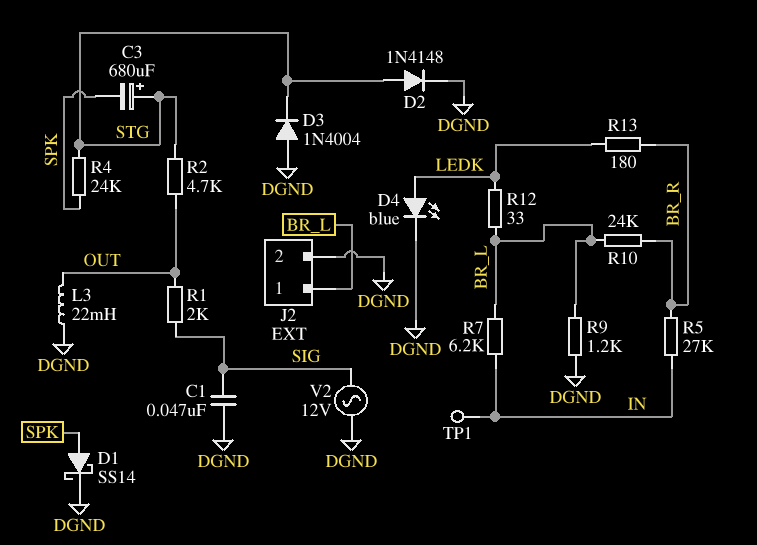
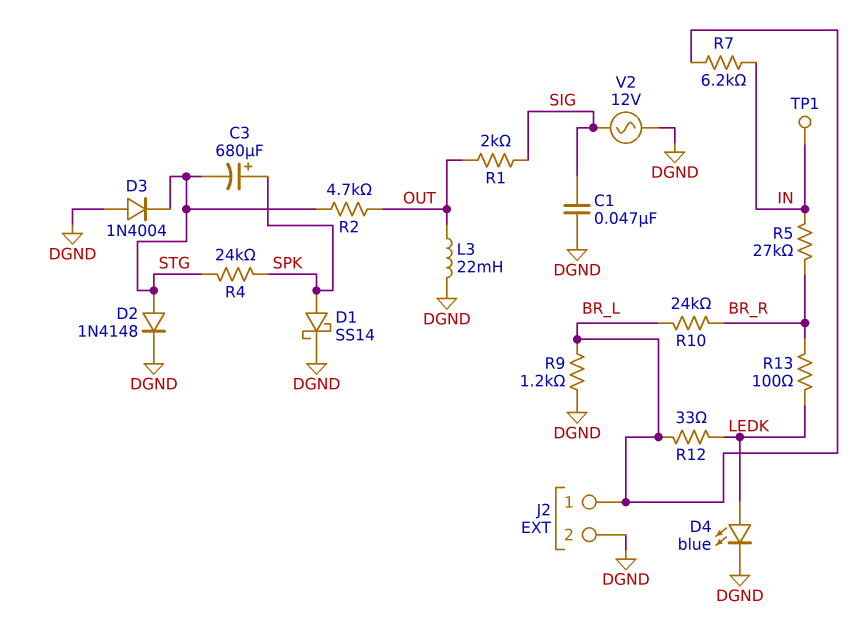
C3: 680uF (plus STG, minus SPK) -> 680uF (plus SPK, minus STG)
R13: 180 (BR_R, LEDK) -> 100 (BR_R, LEDK)

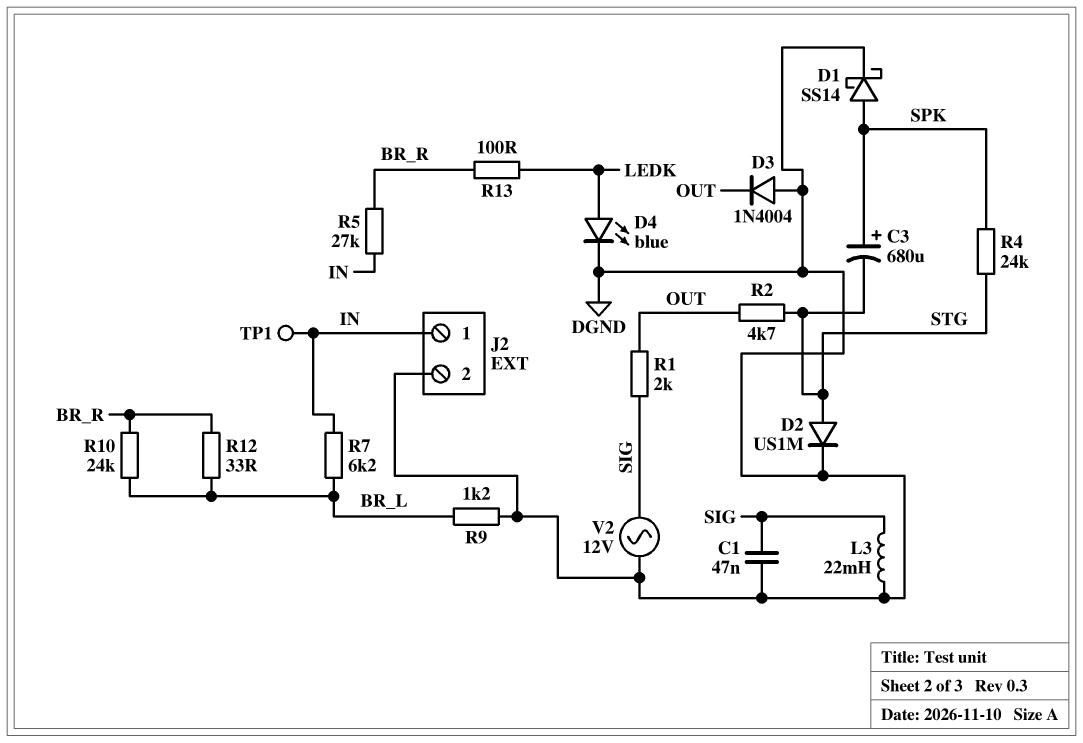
D2: diode 1N4148 (A STG, K DGND) -> diode US1M (A STG, K DGND)
D3: diode 1N4004 (A DGND, K STG) -> diode 1N4004 (A DGND, K OUT)
J2 pin 1: BR_L -> IN
L3: 22mH (DGND, OUT) -> 22mH (DGND, SIG)
R12: 33 (BR_L, LEDK) -> 33 (BR_L, BR_R)

